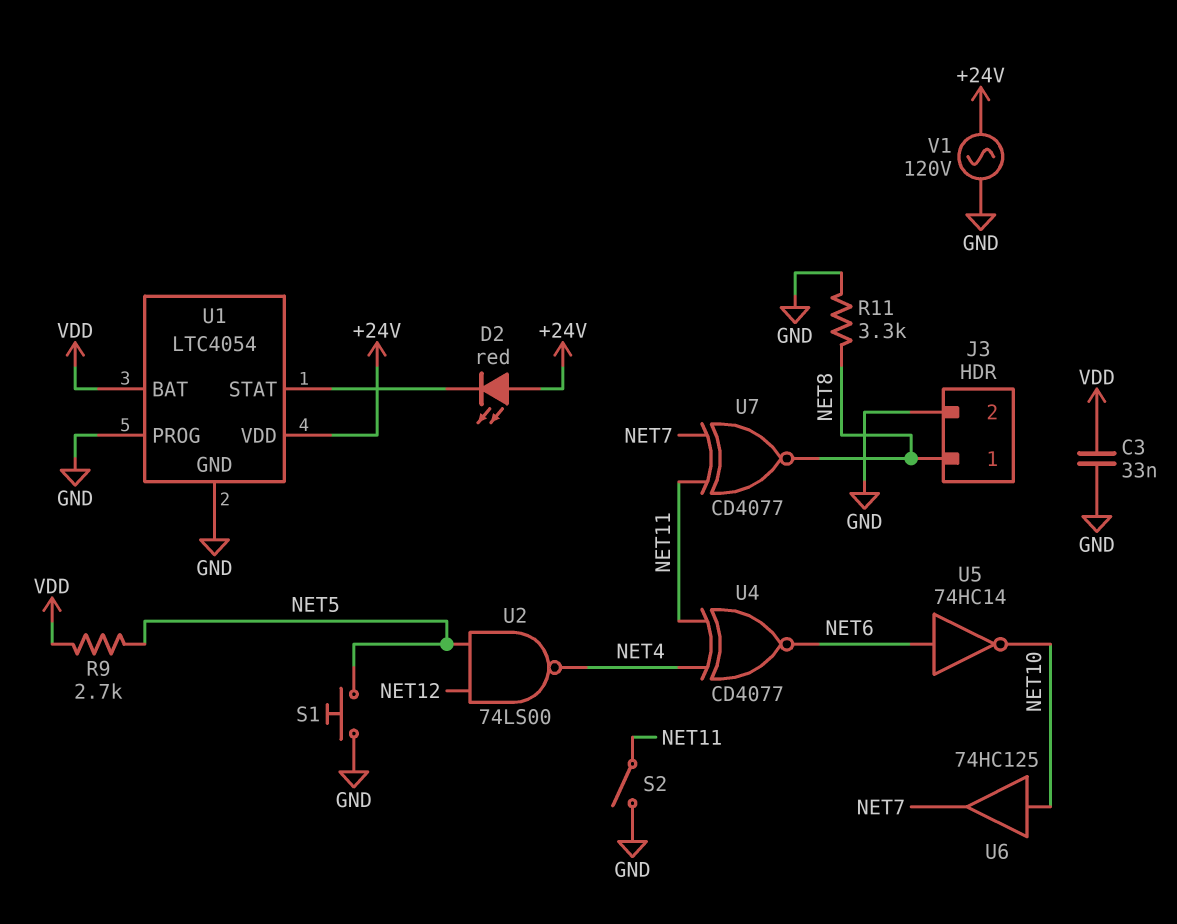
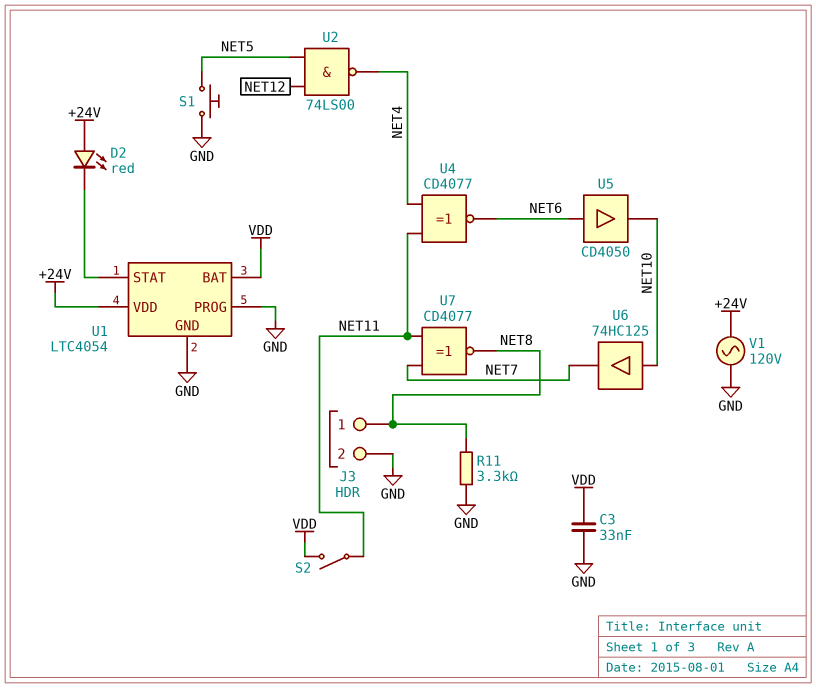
R9: 2.7k (NET5, VDD) -> none
S2: switch (GND, NET11) -> switch (NET11, VDD)
U5: NOT 74HC14 (in NET6, out NET10) -> buffer CD4050 (in NET6, out NET10)

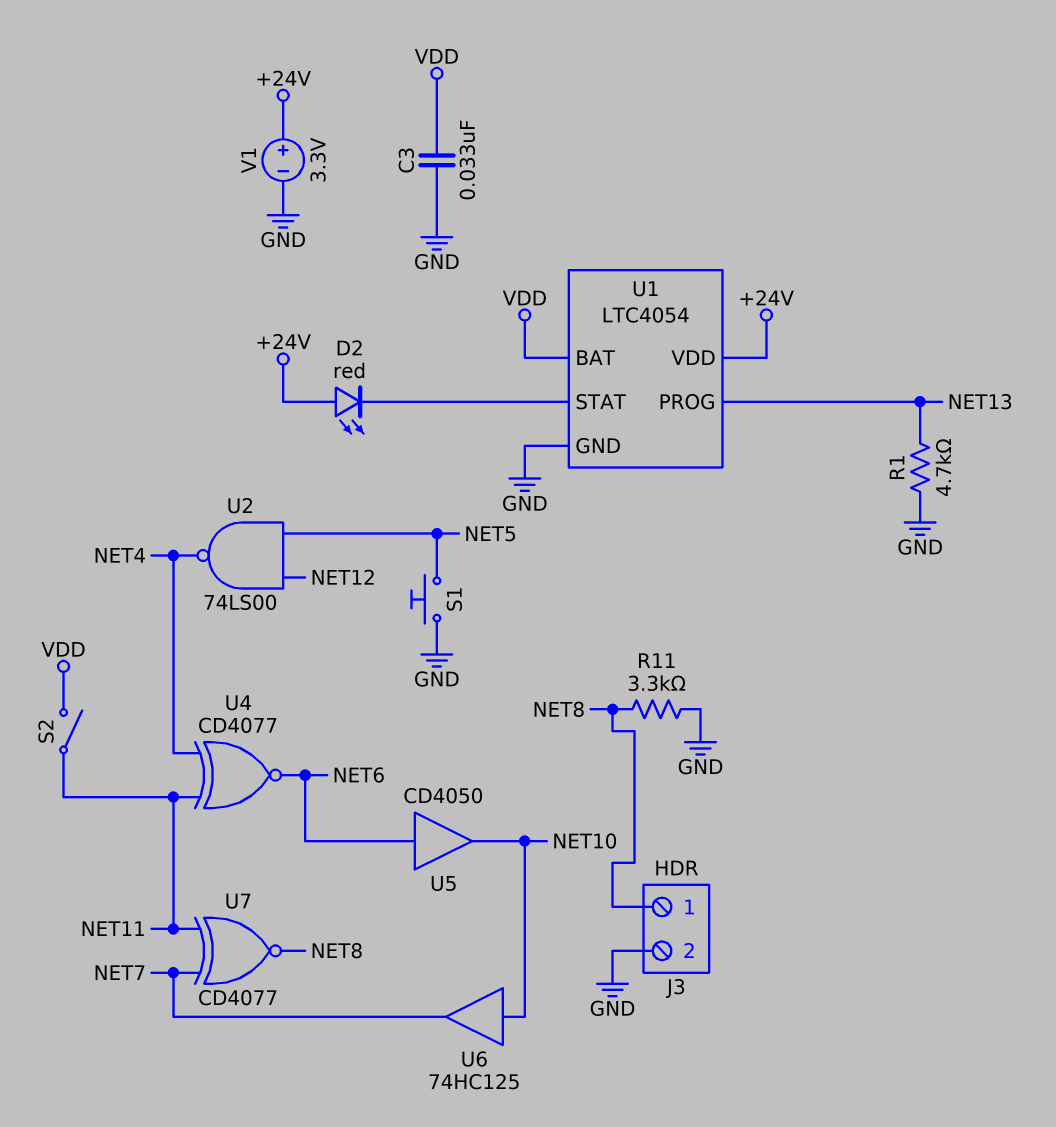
R1: none -> 4.7k (GND, NET13)
U1 pin PROG: GND -> NET13
V1: AC 120V (+24V, GND) -> 3.3V (plus +24V, minus GND)

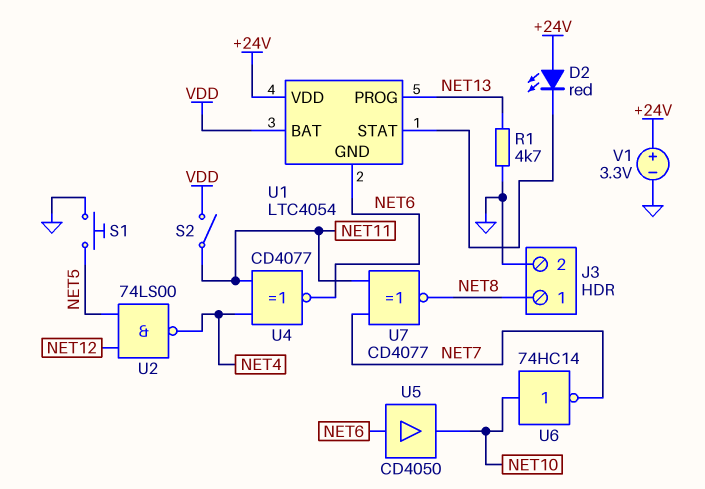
C3: 33nF (GND, VDD) -> none
R11: 3.3k (GND, NET8) -> none
U1 pin GND: GND -> NET6
U6: buffer 74HC125 (in NET10, out NET7) -> NOT 74HC14 (in NET10, out NET7)

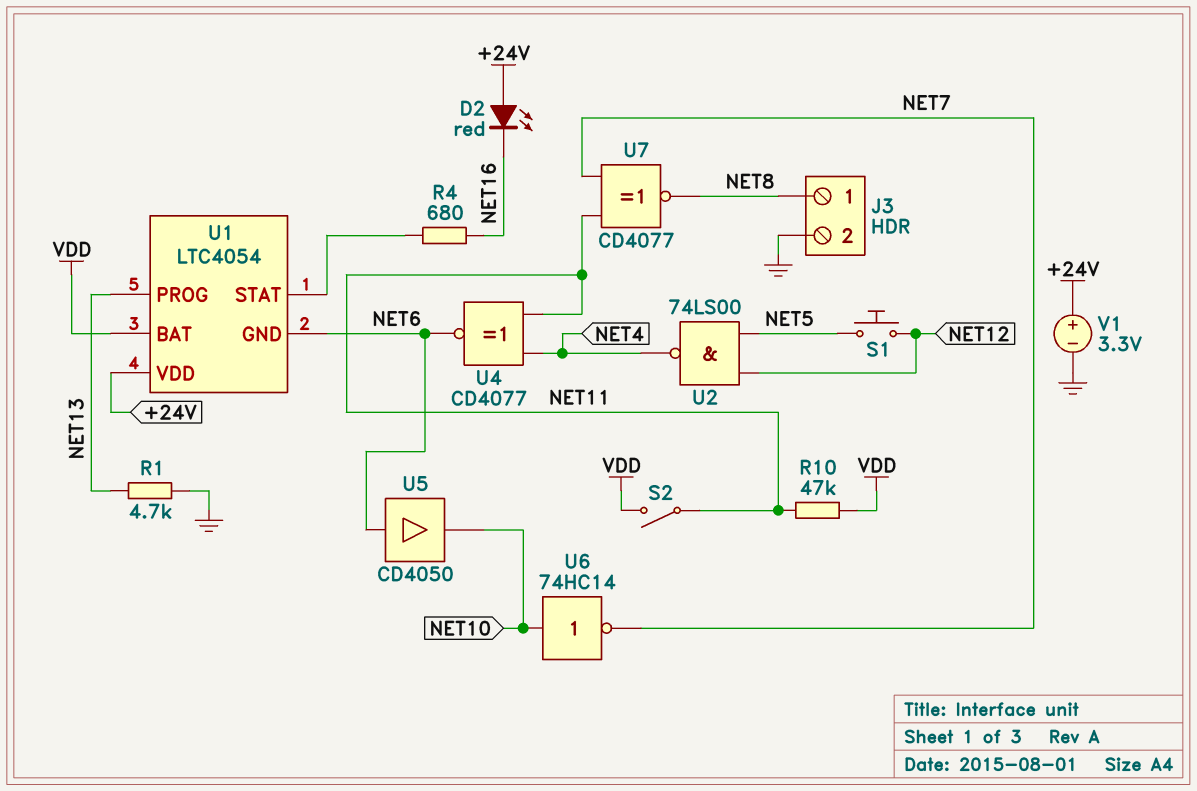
D2: LED red (A +24V, K U1/STAT) -> LED red (A +24V, K NET16)
R4: none -> 680 (NET16, U1/STAT)
R10: none -> 47k (NET11, VDD)
S1: button (GND, NET5) -> button (NET5, NET12)

